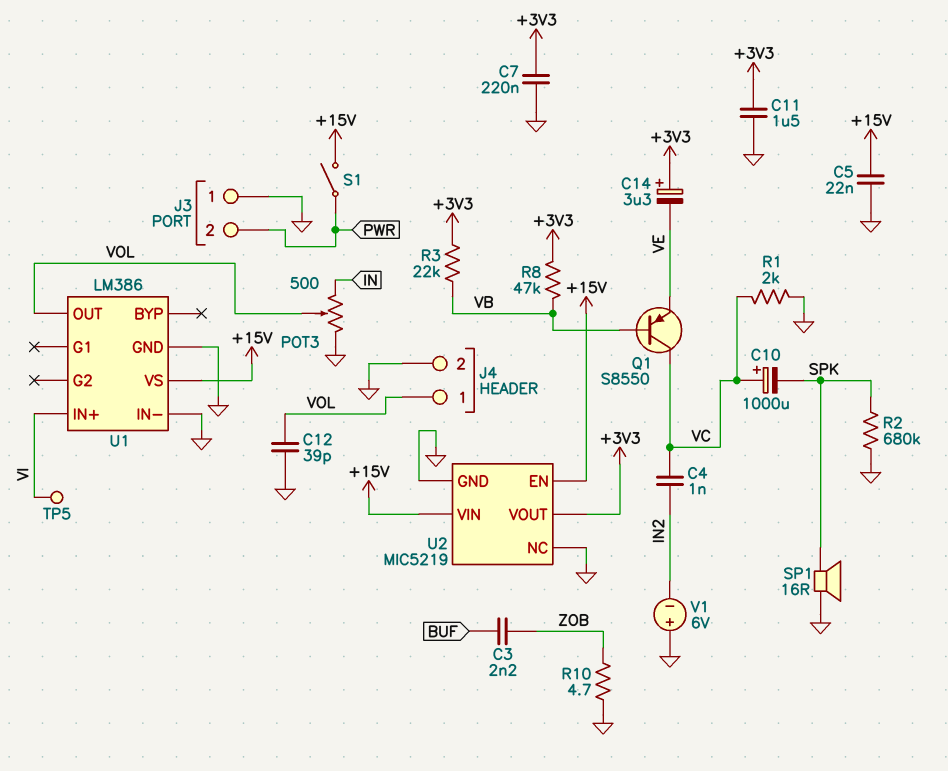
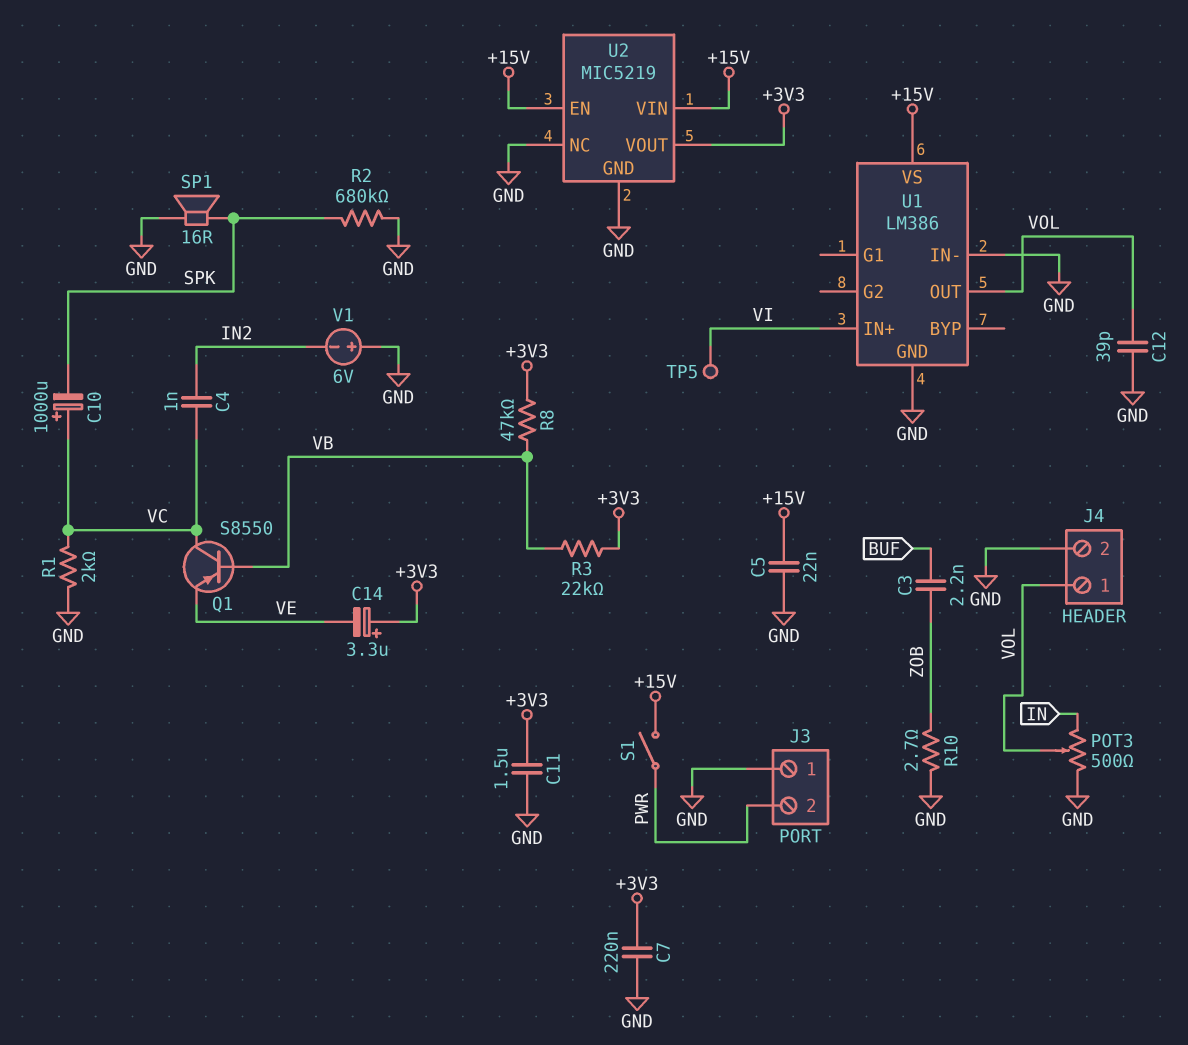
R10: 4.7 (GND, ZOB) -> 2.7 (GND, ZOB)

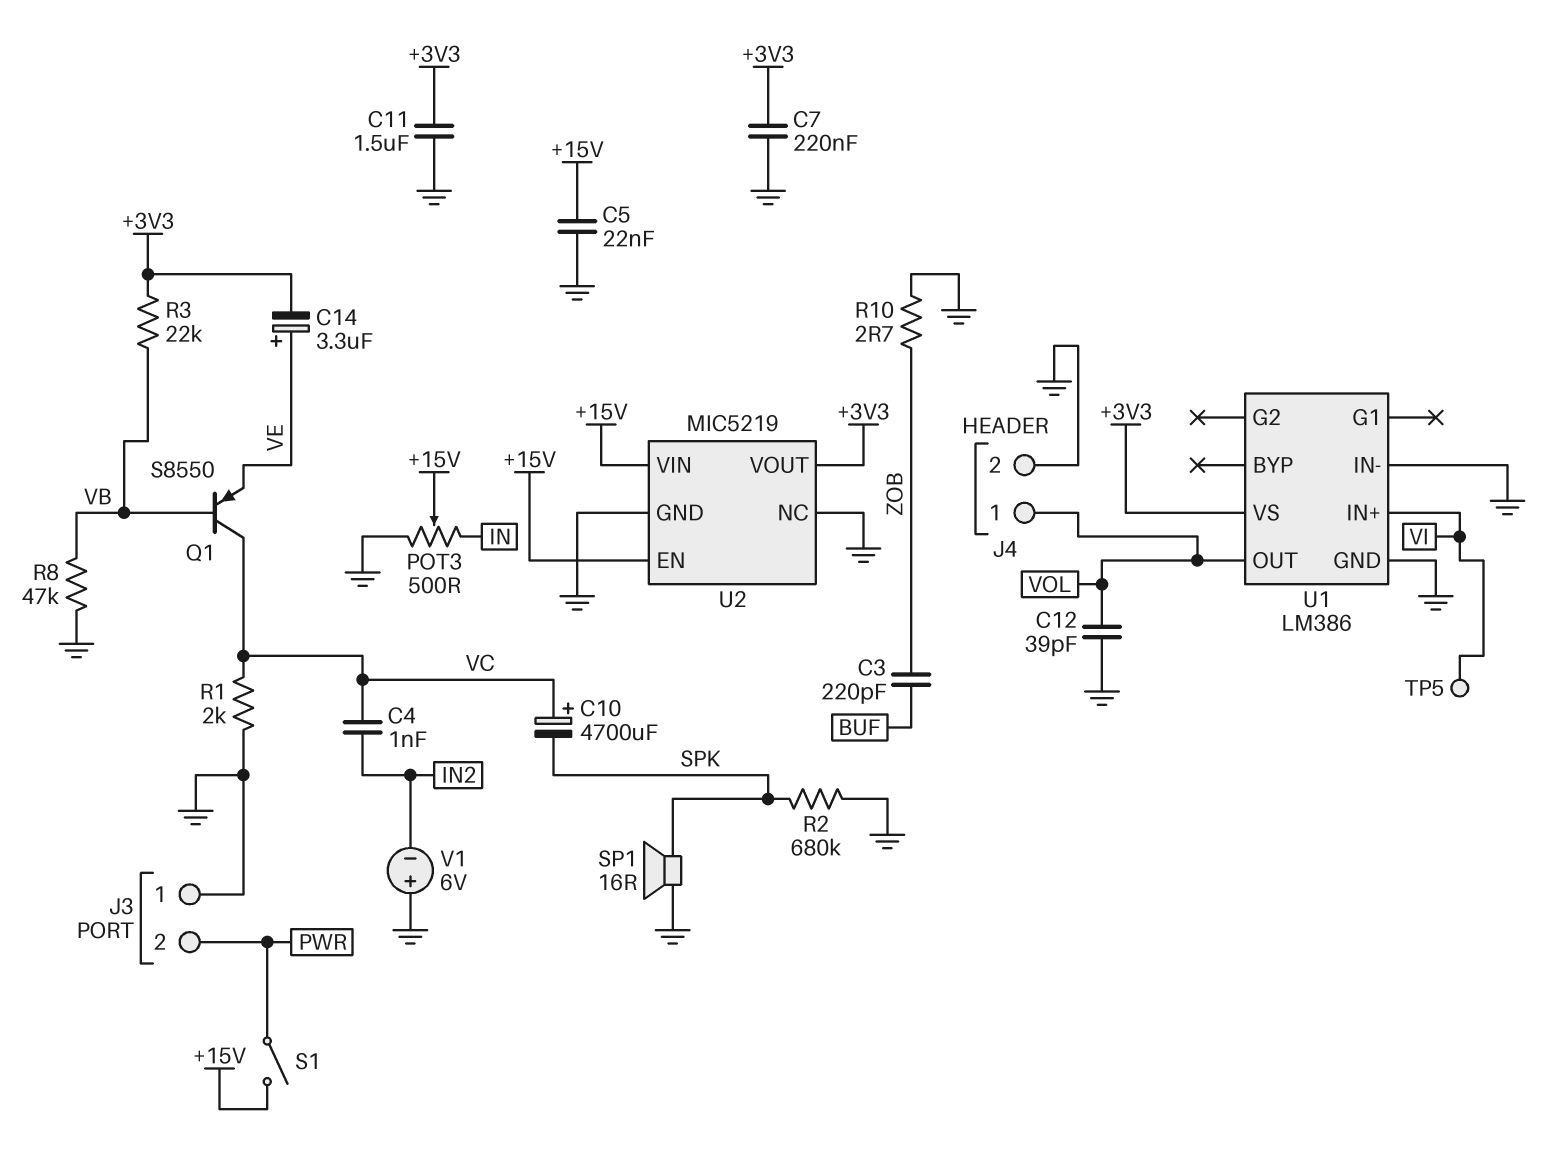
C3: 2.2nF (BUF, ZOB) -> 220pF (BUF, ZOB)
C10: 1000uF (plus VC, minus SPK) -> 4700uF (plus VC, minus SPK)
C14: 3.3uF (plus +3V3, minus VE) -> 3.3uF (plus VE, minus +3V3)
POT3: 500 (GND, IN, wiper VOL) -> 500 (GND, IN, wiper +15V)
R8: 47k (+3V3, VB) -> 47k (GND, VB)
U1 pin VS: +15V -> +3V3

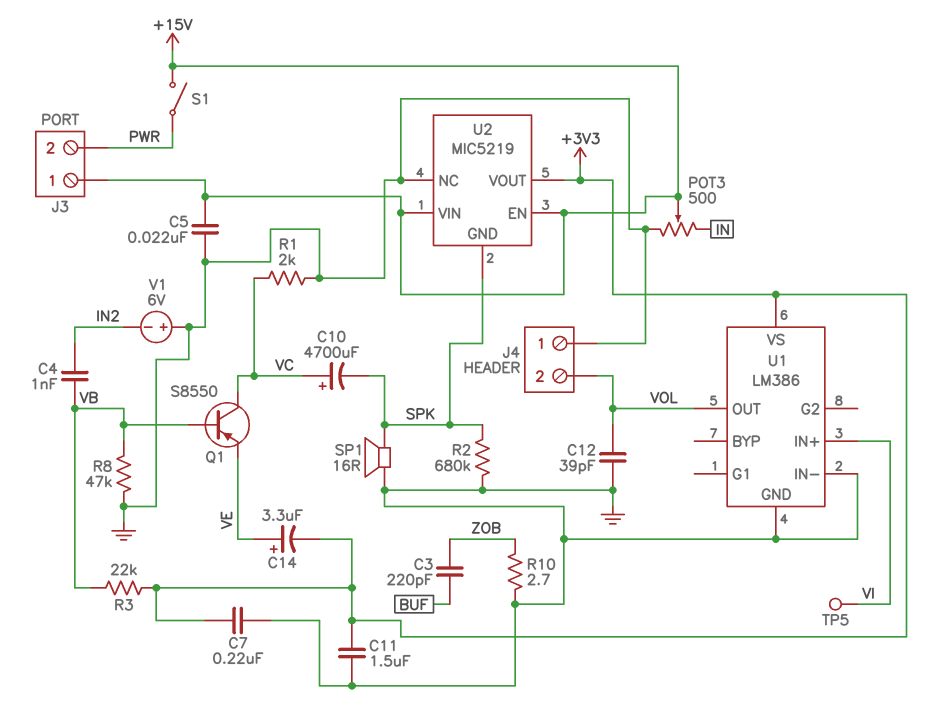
C4: 1nF (IN2, VC) -> 1nF (IN2, VB)
J3 pin 1: GND -> +15V
J4 pin 1: VOL -> GND
J4 pin 2: GND -> VOL
U2 pin GND: GND -> SPK

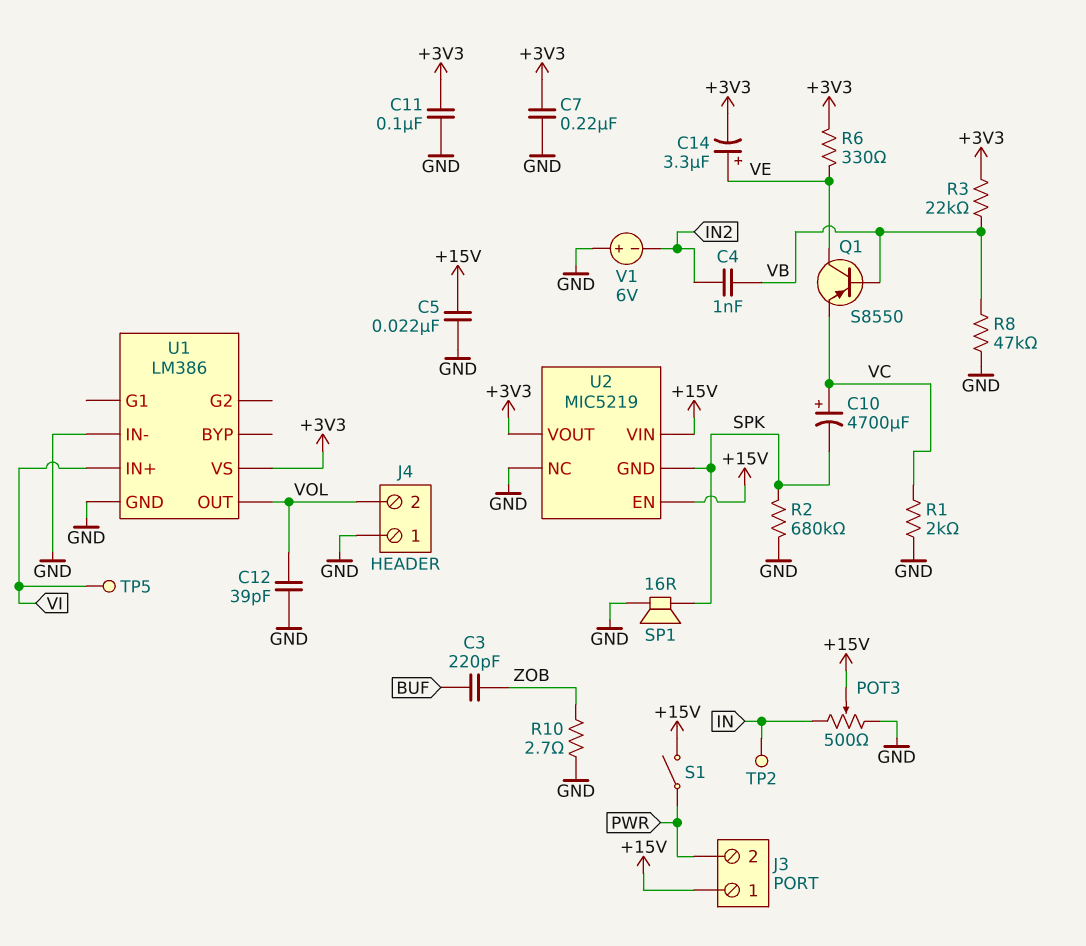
C11: 1.5uF (+3V3, GND) -> 100nF (+3V3, GND)
Q1: PNP S8550 (B VB, C VC, E VE) -> PNP S8550 (B VB, C VE, E VC)
R6: none -> 330 (+3V3, VE)
TP2: none -> test point (IN)

